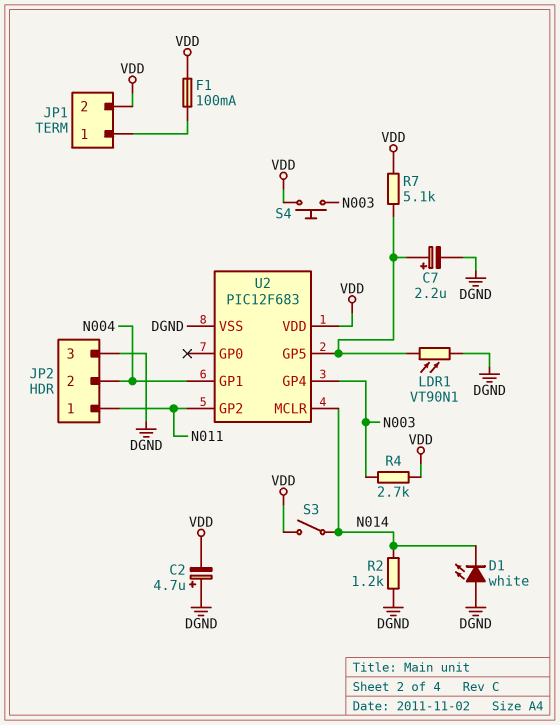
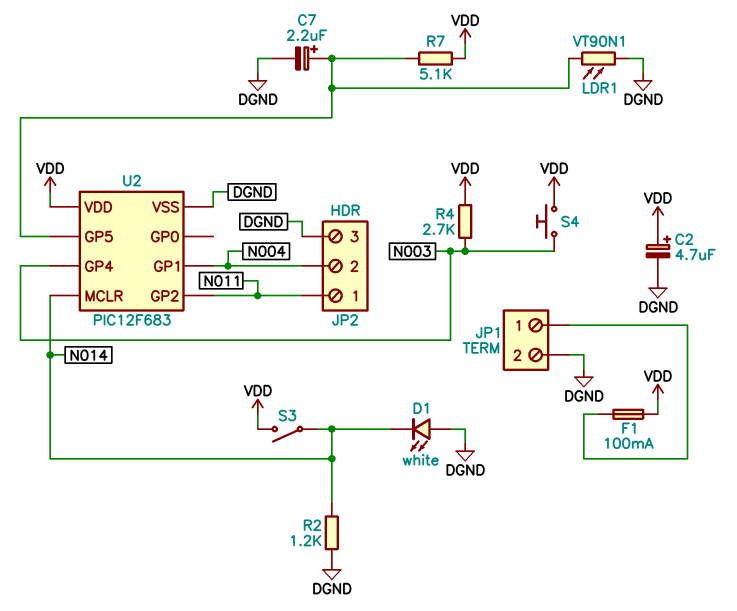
C2: 4.7uF (plus DGND, minus VDD) -> 4.7uF (plus VDD, minus DGND)
JP1 pin 2: VDD -> DGND

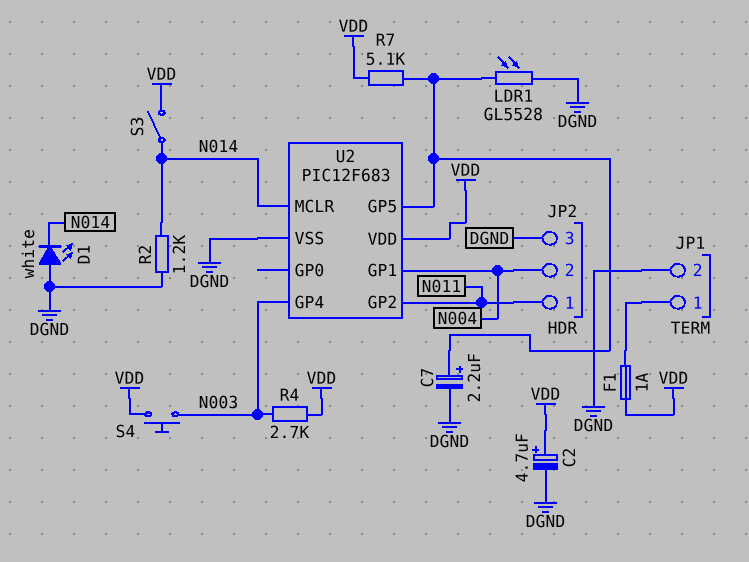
F1: 100mA (JP1/1, VDD) -> 1A (JP1/1, VDD)
LDR1: VT90N1 (DGND, U2/GP5) -> GL5528 (DGND, U2/GP5)

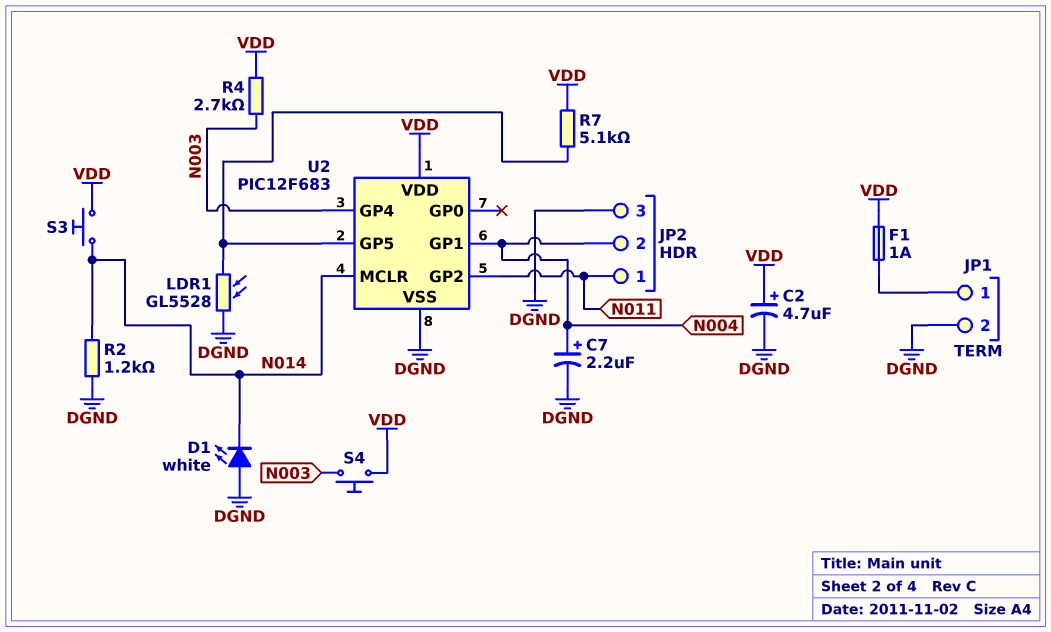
C7: 2.2uF (plus U2/GP5, minus DGND) -> 2.2uF (plus N004, minus DGND)
S3: switch (N014, VDD) -> button (N014, VDD)

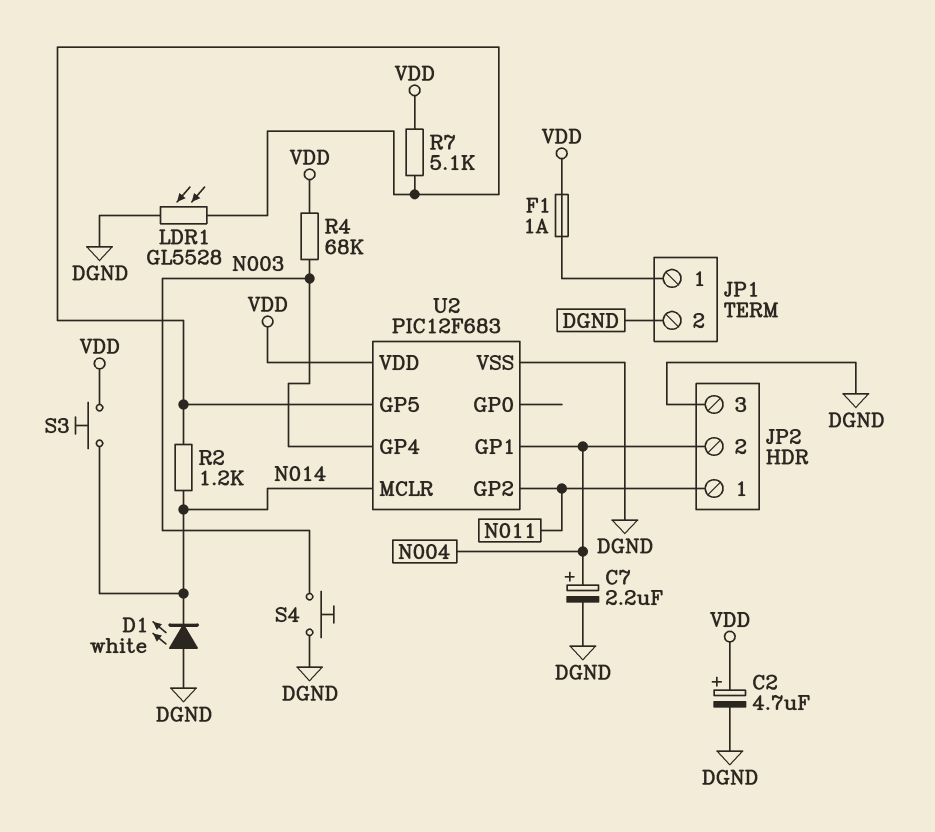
R2: 1.2k (DGND, N014) -> 1.2k (N014, U2/GP5)
R4: 2.7k (N003, VDD) -> 68k (N003, VDD)
S4: button (N003, VDD) -> button (DGND, N003)

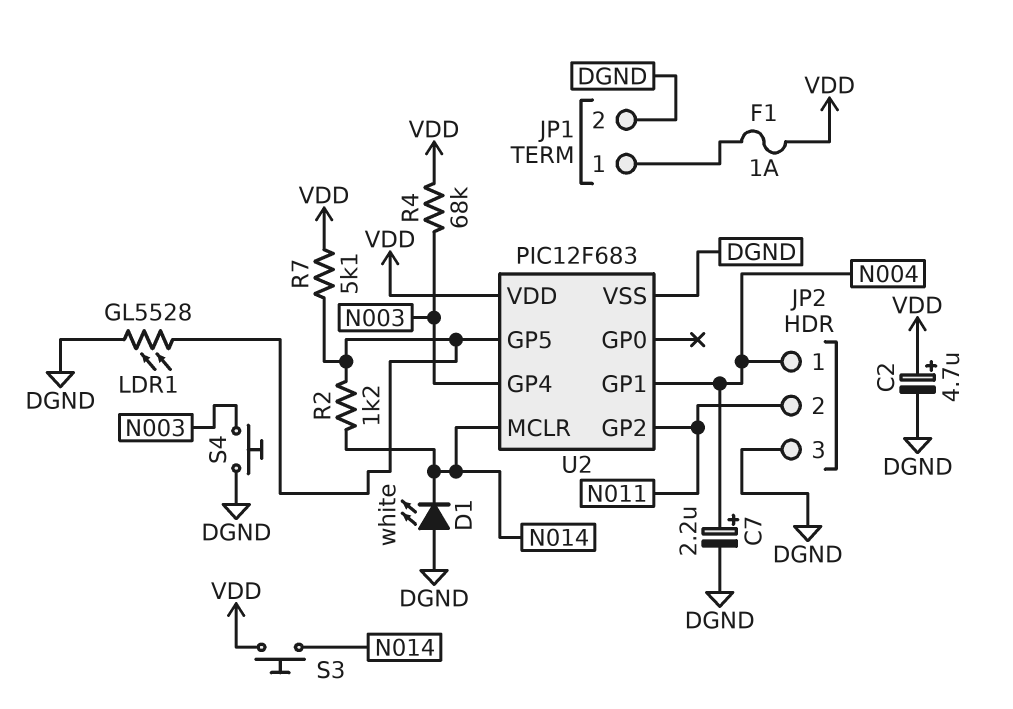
JP2 pin 1: N011 -> N004
JP2 pin 2: N004 -> N011

